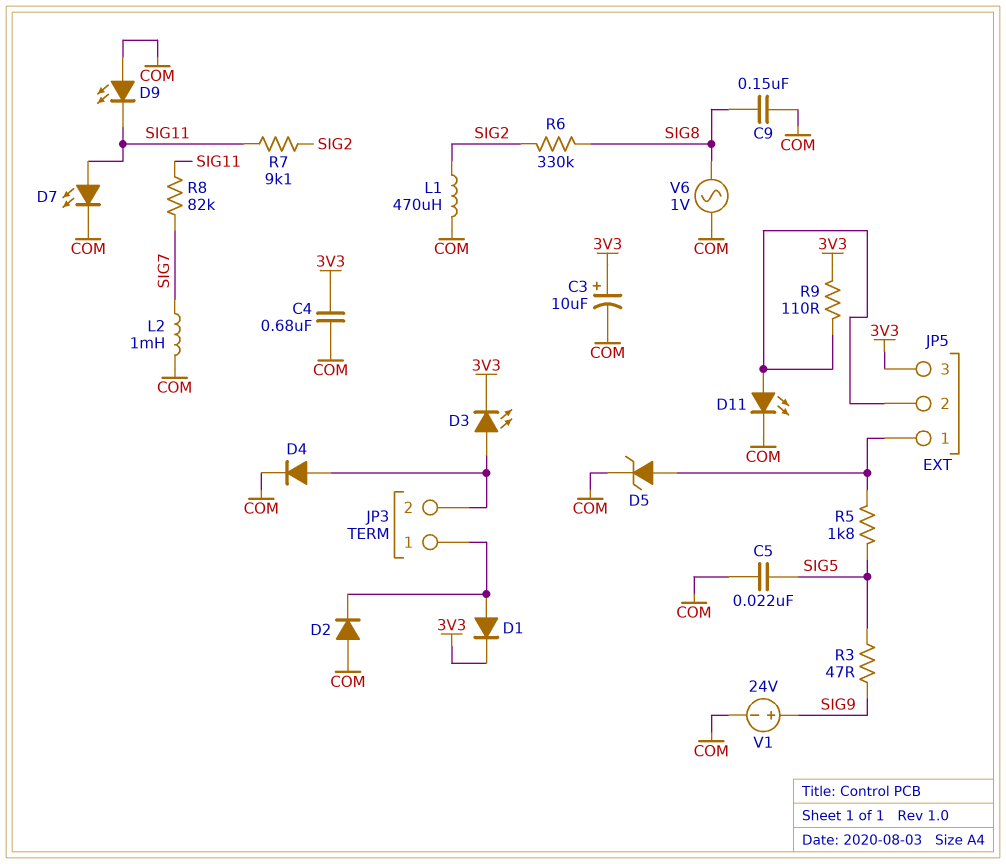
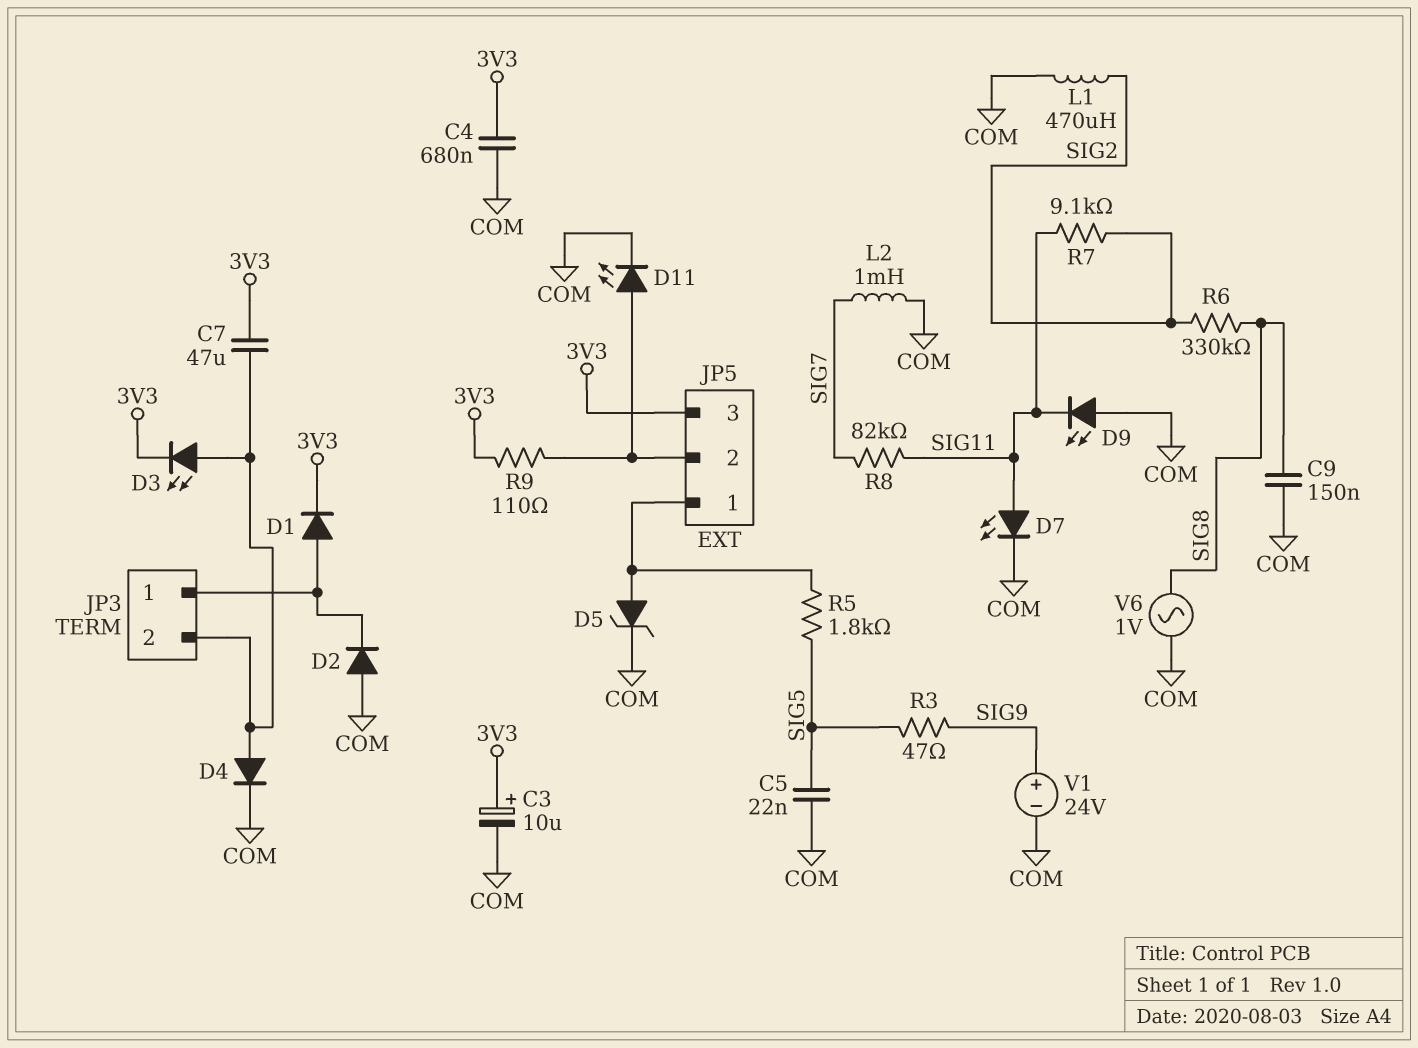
C7: none -> 47uF (3V3, JP3/2)

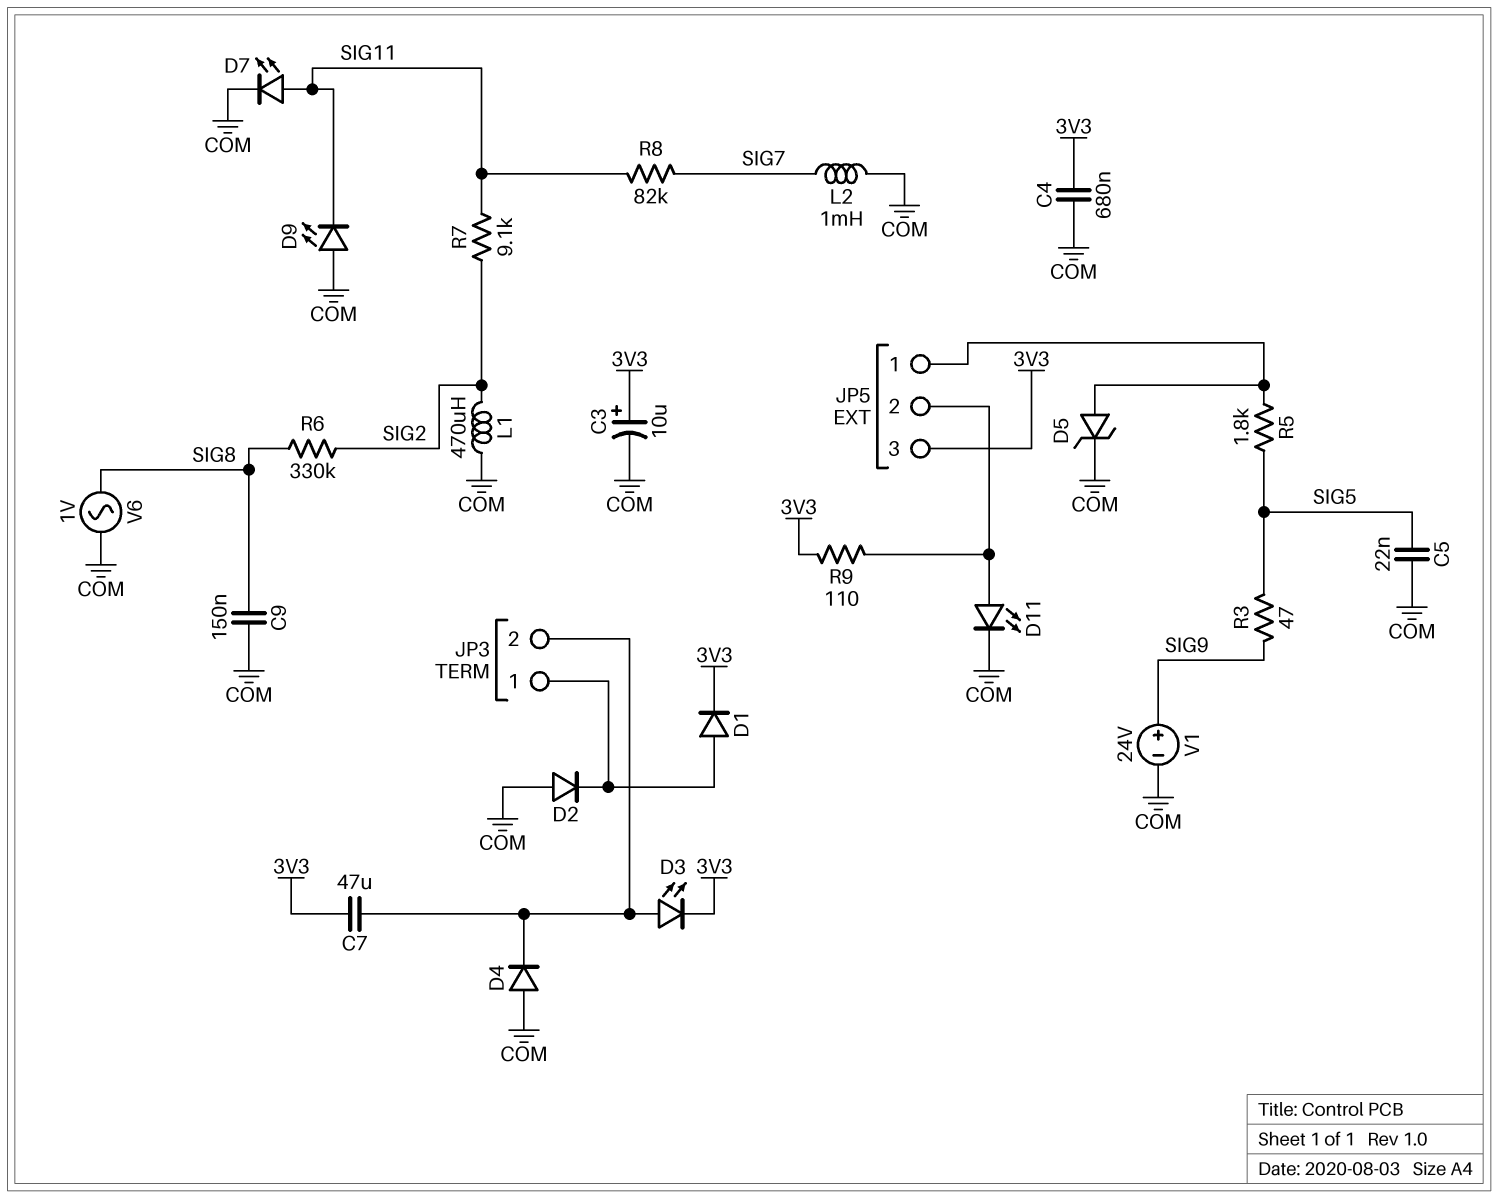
D4: diode (A JP3/2, K COM) -> diode (A COM, K JP3/2)

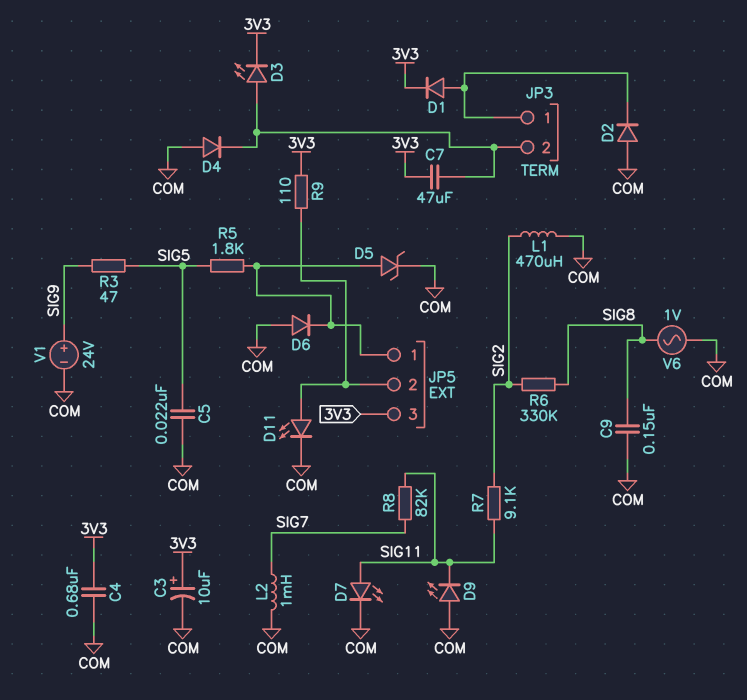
D6: none -> diode (A COM, K JP5/1)

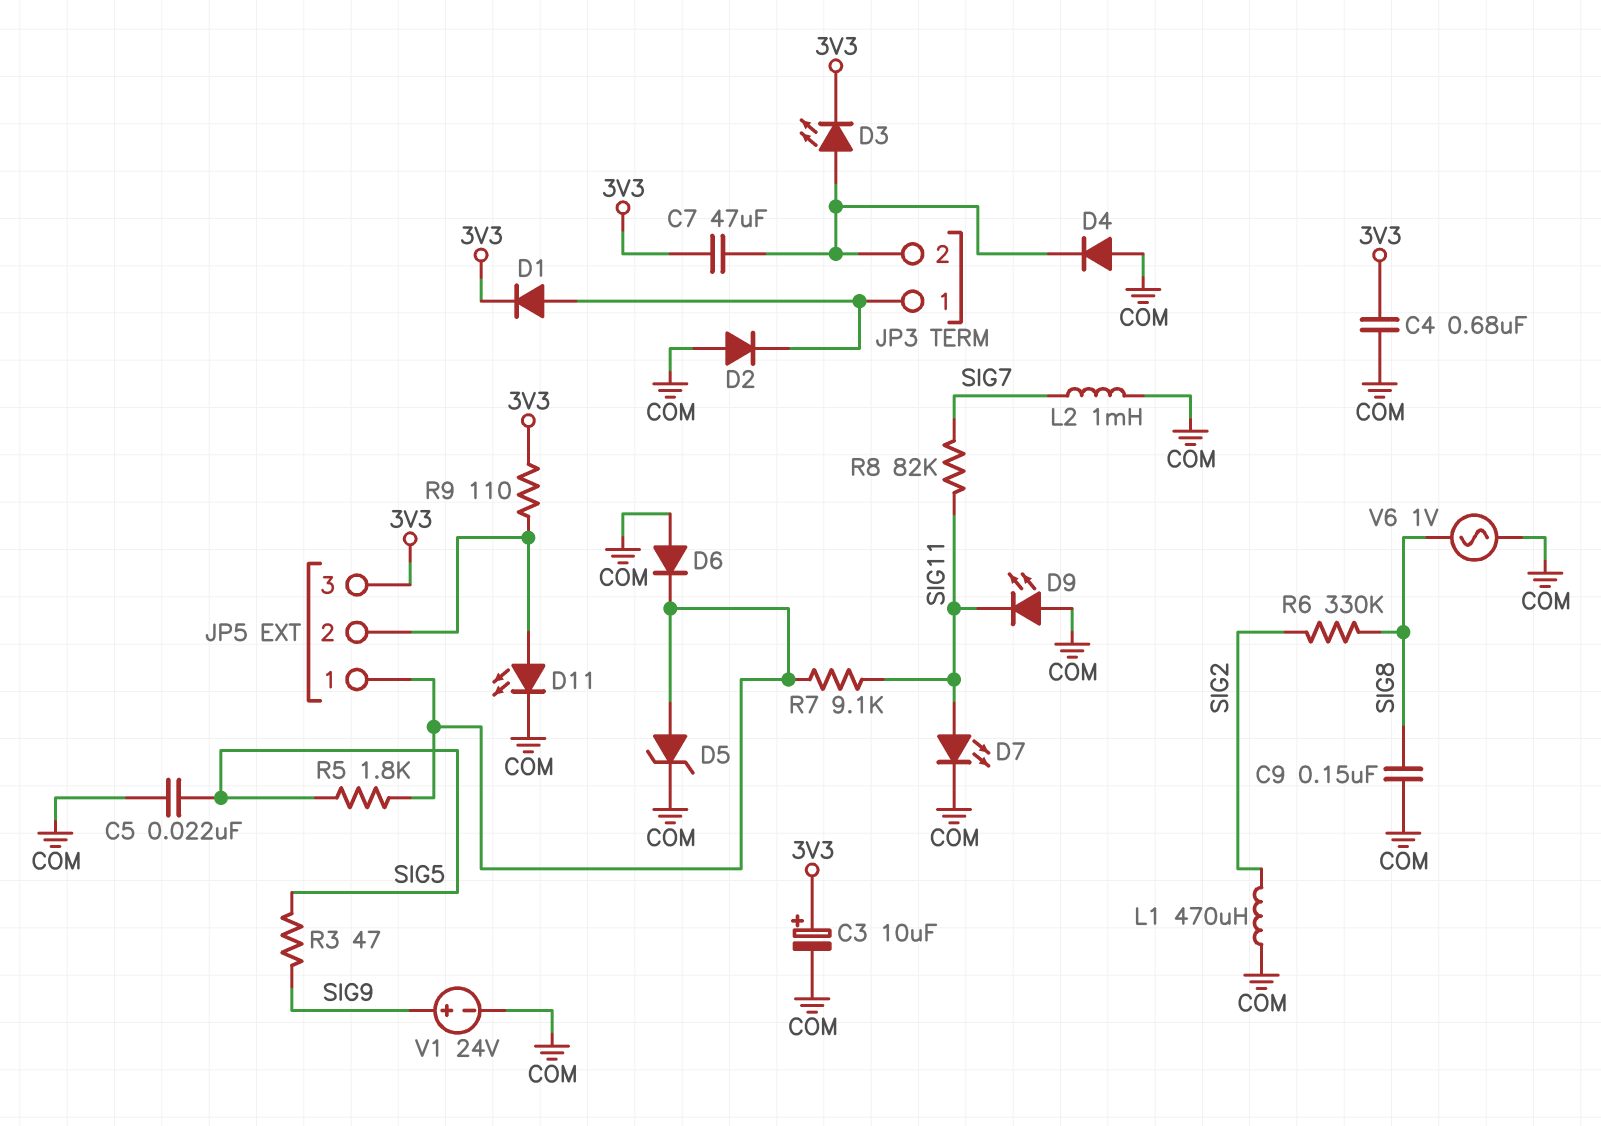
R7: 9.1k (SIG2, SIG11) -> 9.1k (JP5/1, SIG11)

